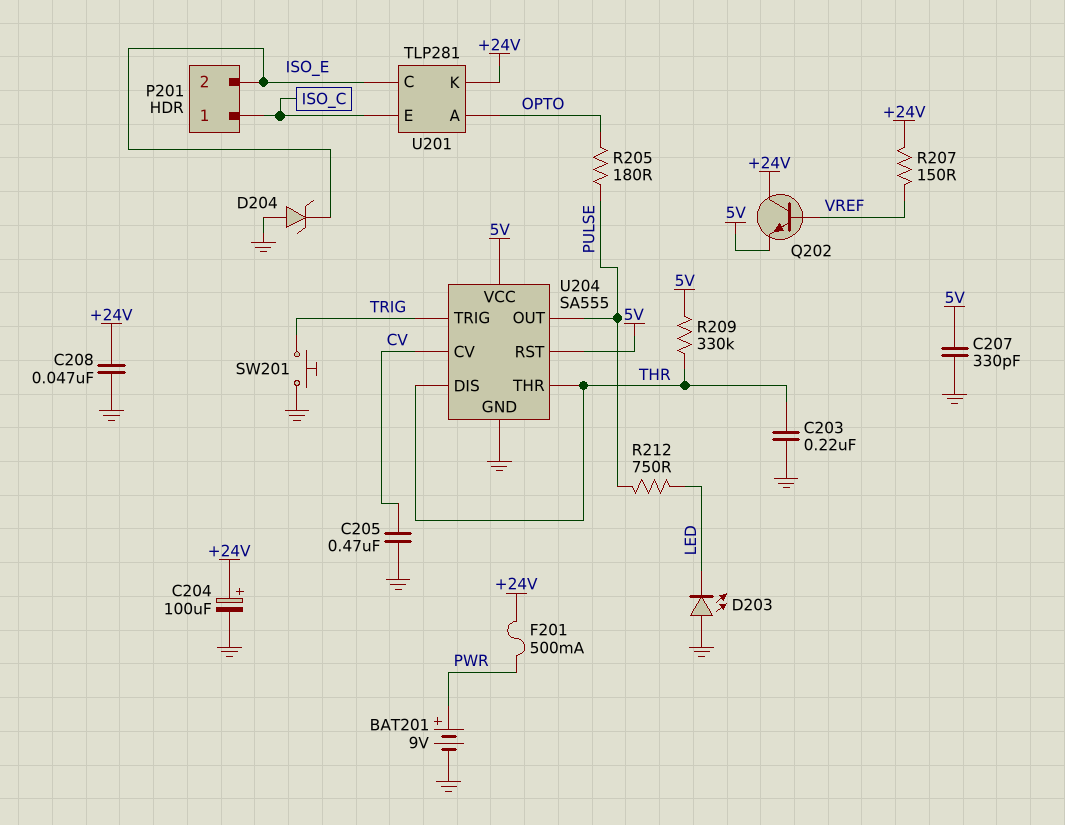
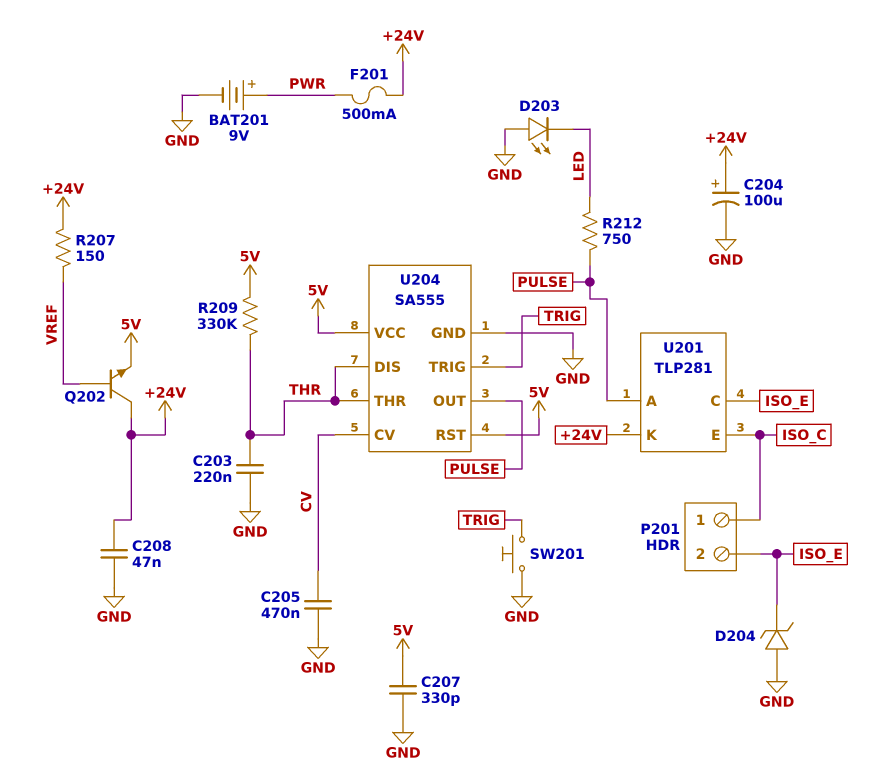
R205: 180 (OPTO, PULSE) -> none
U201 pin A: OPTO -> PULSE

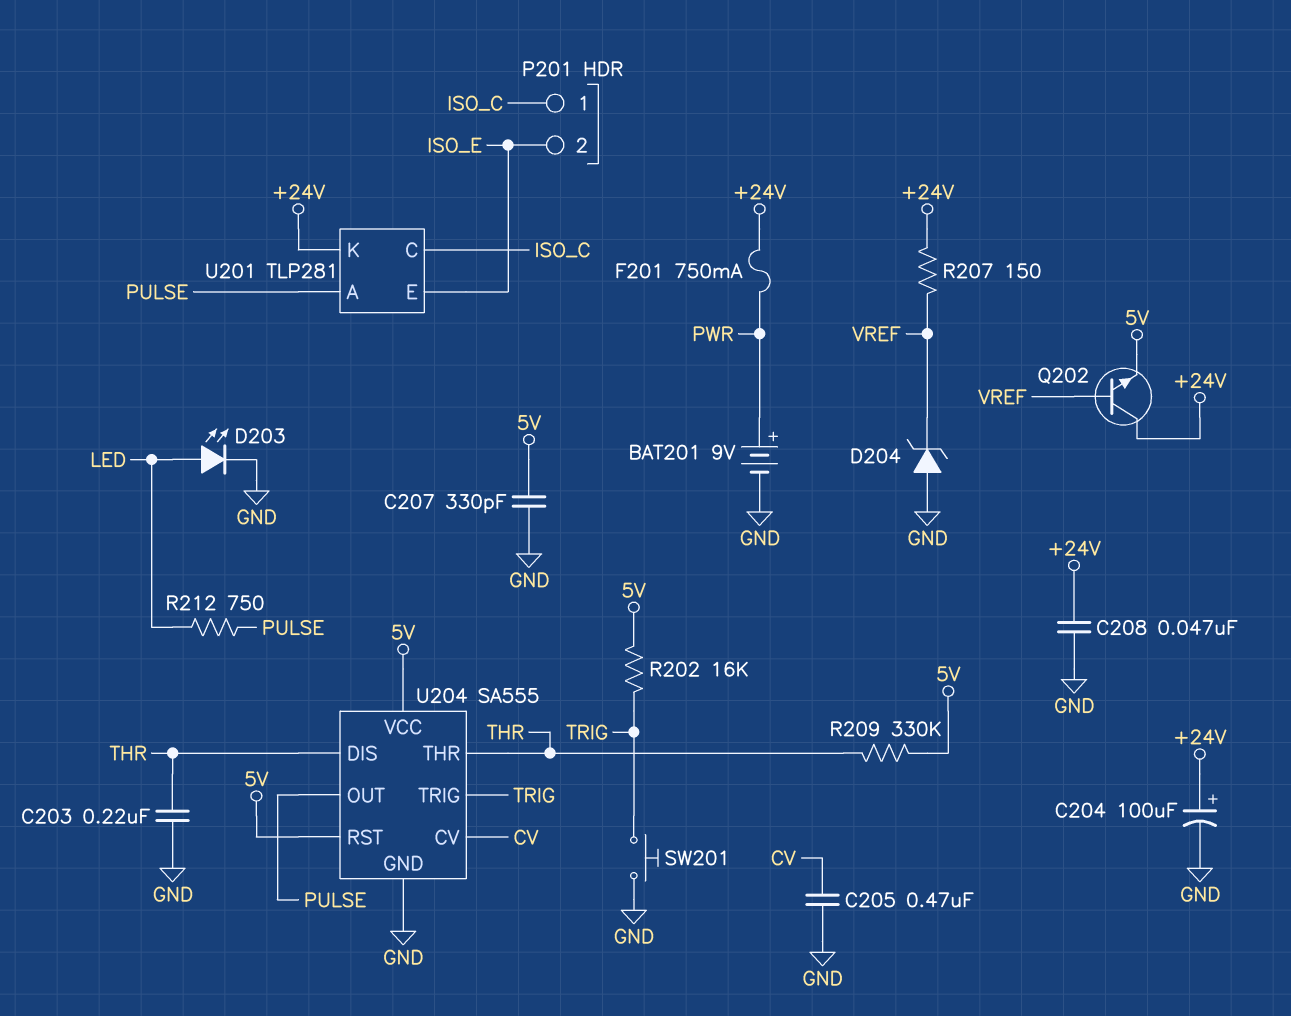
D203: LED (A GND, K LED) -> LED (A LED, K GND)
D204: zener (A GND, K ISO_E) -> zener (A GND, K VREF)
F201: 500mA (+24V, PWR) -> 750mA (+24V, PWR)
R202: none -> 16k (5V, TRIG)
U201 pin C: ISO_E -> ISO_C
U201 pin E: ISO_C -> ISO_E

